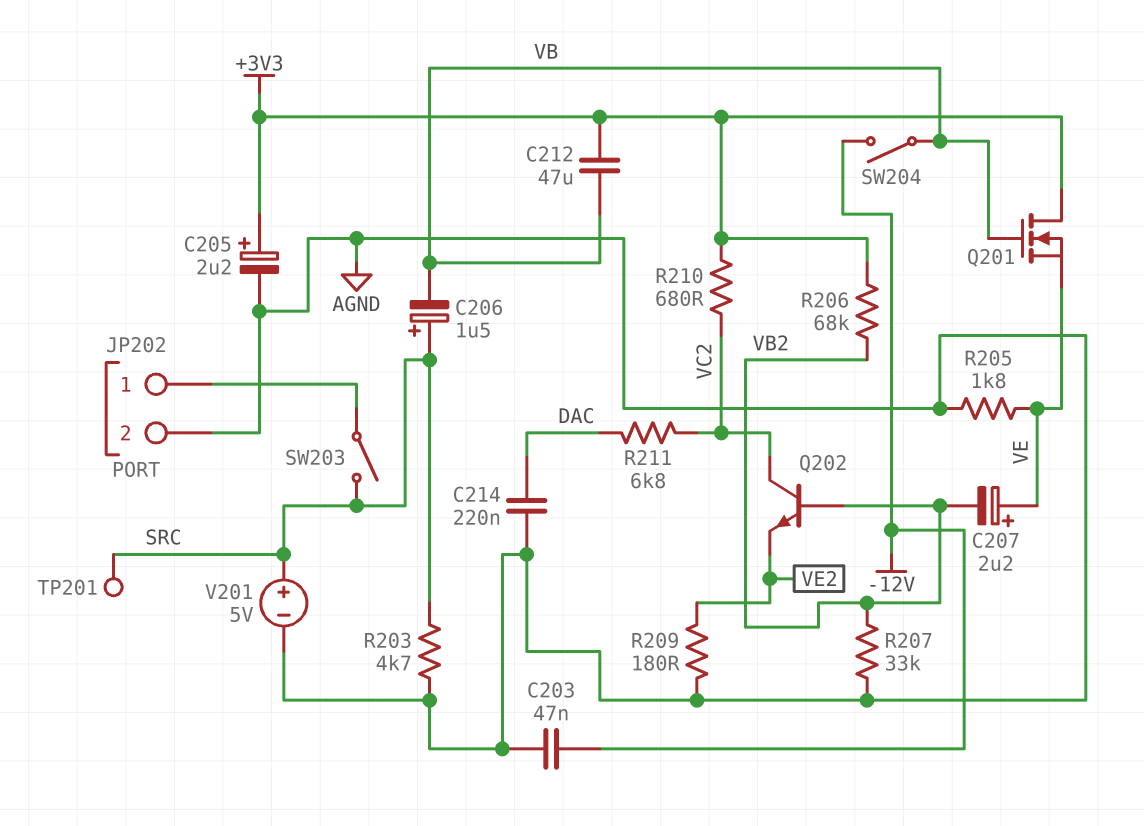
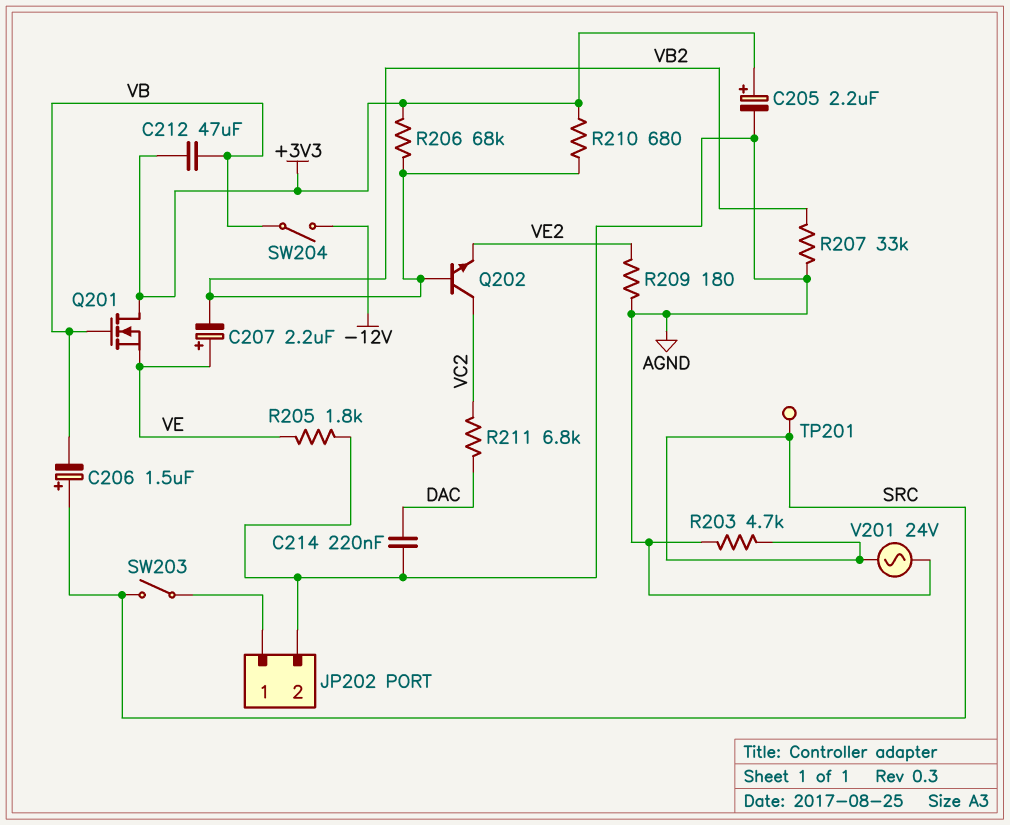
C203: 47nF (-12V, AGND) -> none
R210: 680 (+3V3, VC2) -> 680 (+3V3, VB2)
V201: 5V (plus SRC, minus AGND) -> AC 24V (AGND, SRC)

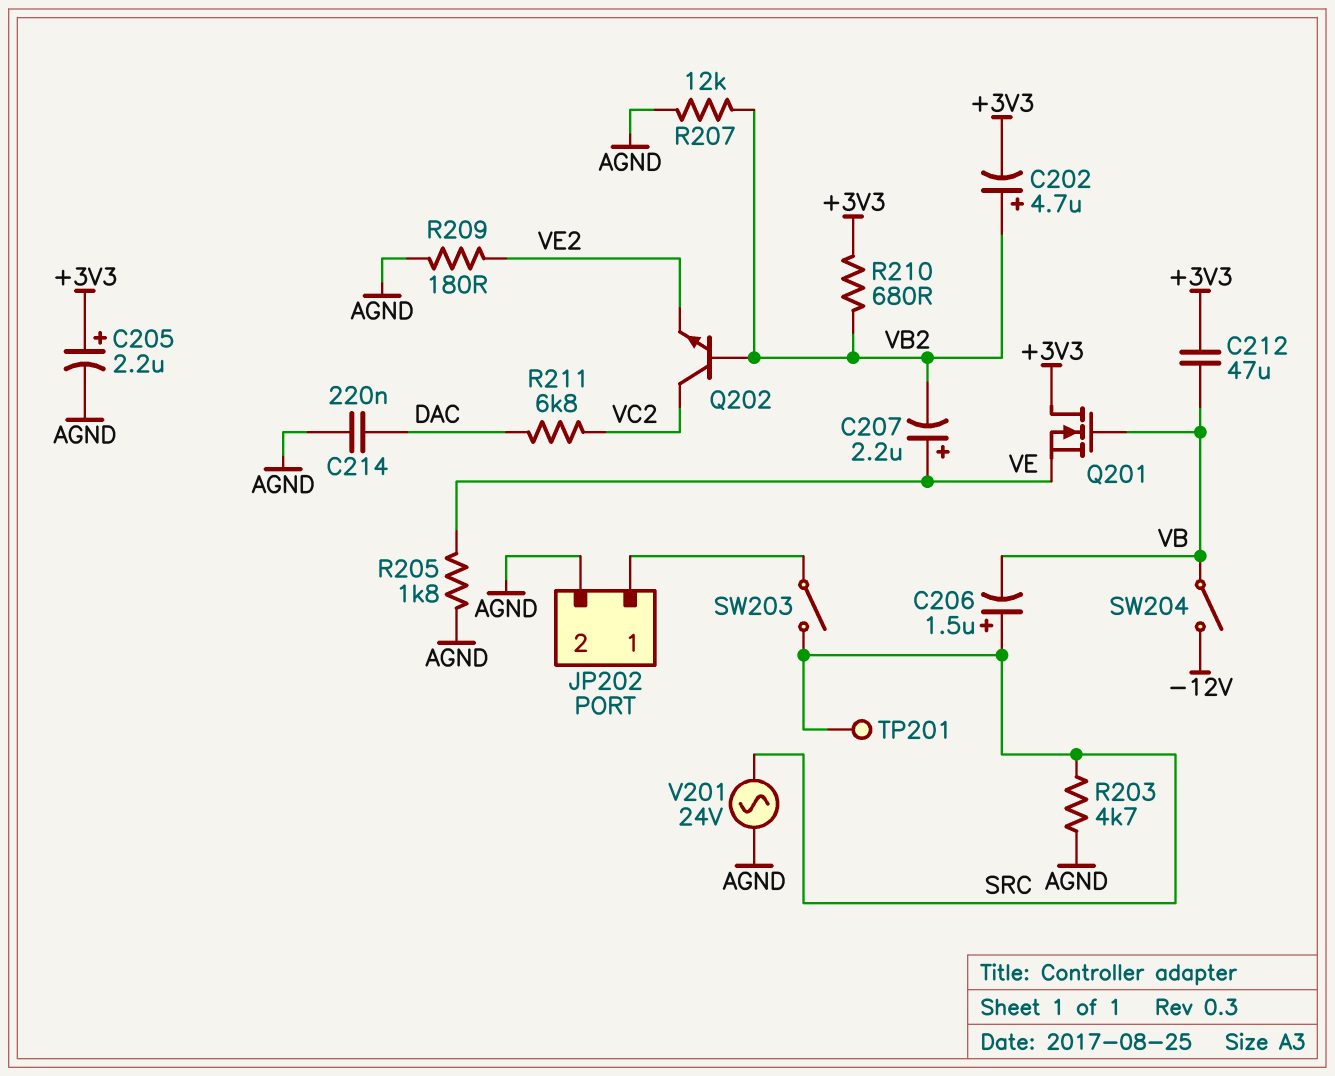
C202: none -> 4.7uF (plus VB2, minus +3V3)
R206: 68k (+3V3, VB2) -> none
R207: 33k (AGND, VB2) -> 12k (AGND, VB2)

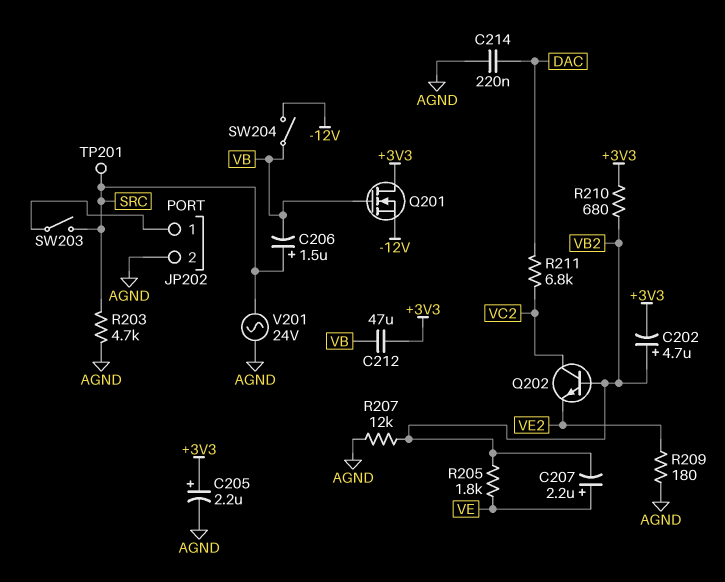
Q201: NMOS (G VB, D +3V3, S VE) -> NMOS (G VB, D +3V3, S -12V)
R205: 1.8k (AGND, VE) -> 1.8k (VB2, VE)

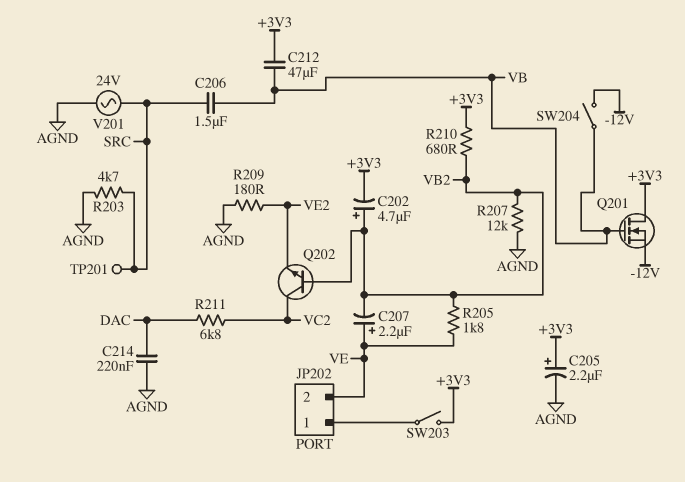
C206: 1.5uF (plus SRC, minus VB) -> 1.5uF (SRC, VB)
JP202 pin 2: AGND -> VE
SW203: switch (JP202/1, SRC) -> switch (+3V3, JP202/1)

